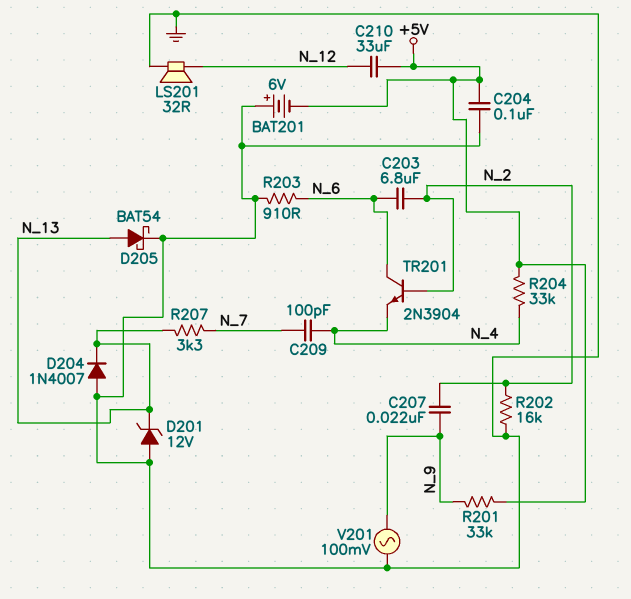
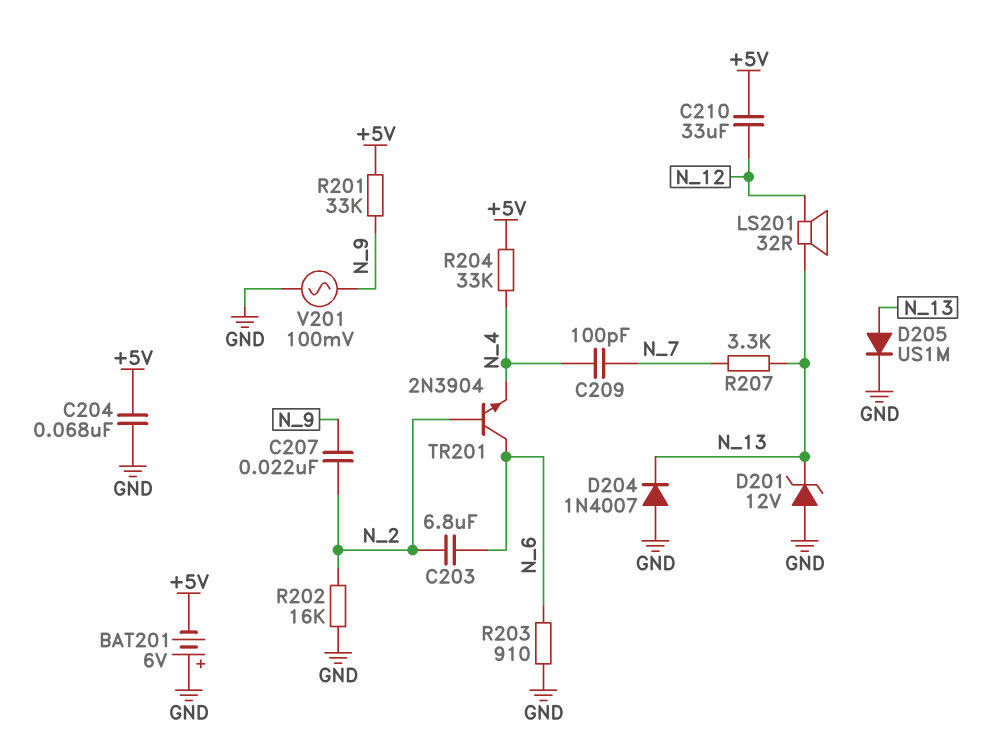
C204: 100nF (+5V, GND) -> 68nF (+5V, GND)
D205: schottky BAT54 (A N_13, K GND) -> diode US1M (A N_13, K GND)
LS201: speaker 32R (GND, N_12) -> speaker 32R (N_12, N_13)

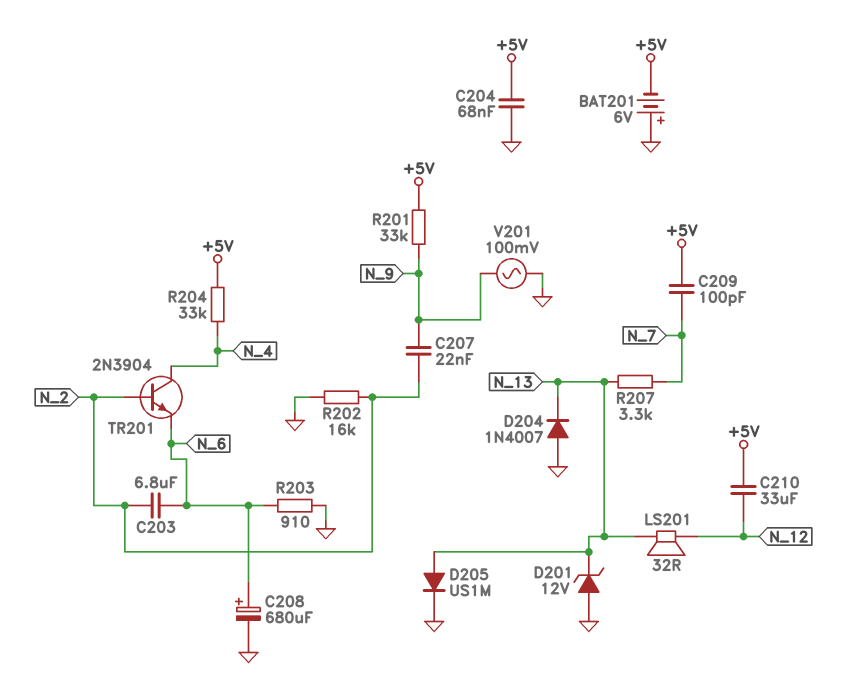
C208: none -> 680uF (plus N_6, minus GND)
C209: 100pF (N_4, N_7) -> 100pF (+5V, N_7)
TR201: NPN 2N3904 (B N_2, C N_6, E N_4) -> NPN 2N3904 (B N_2, C N_4, E N_6)

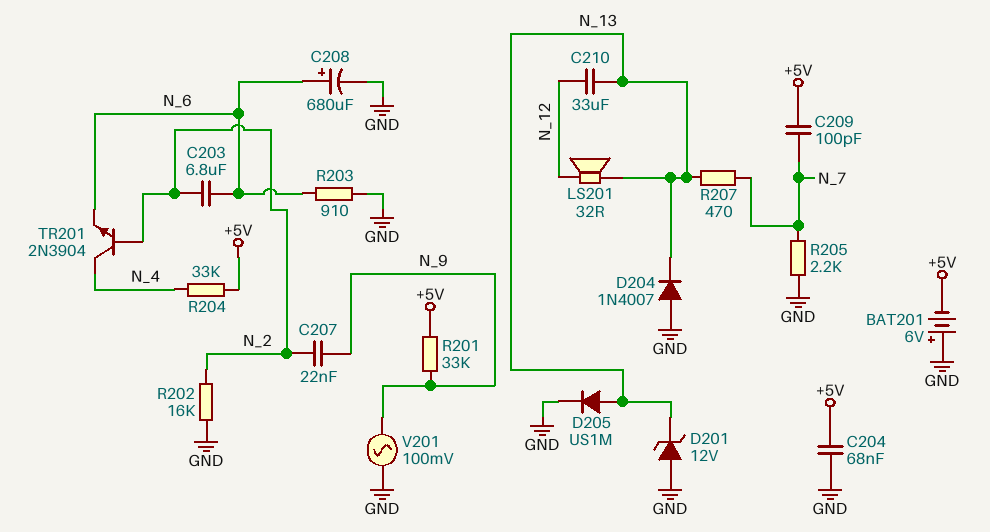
C210: 33uF (+5V, N_12) -> 33uF (N_12, N_13)
R205: none -> 2.2k (GND, N_7)
R207: 3.3k (N_7, N_13) -> 470 (N_7, N_13)

